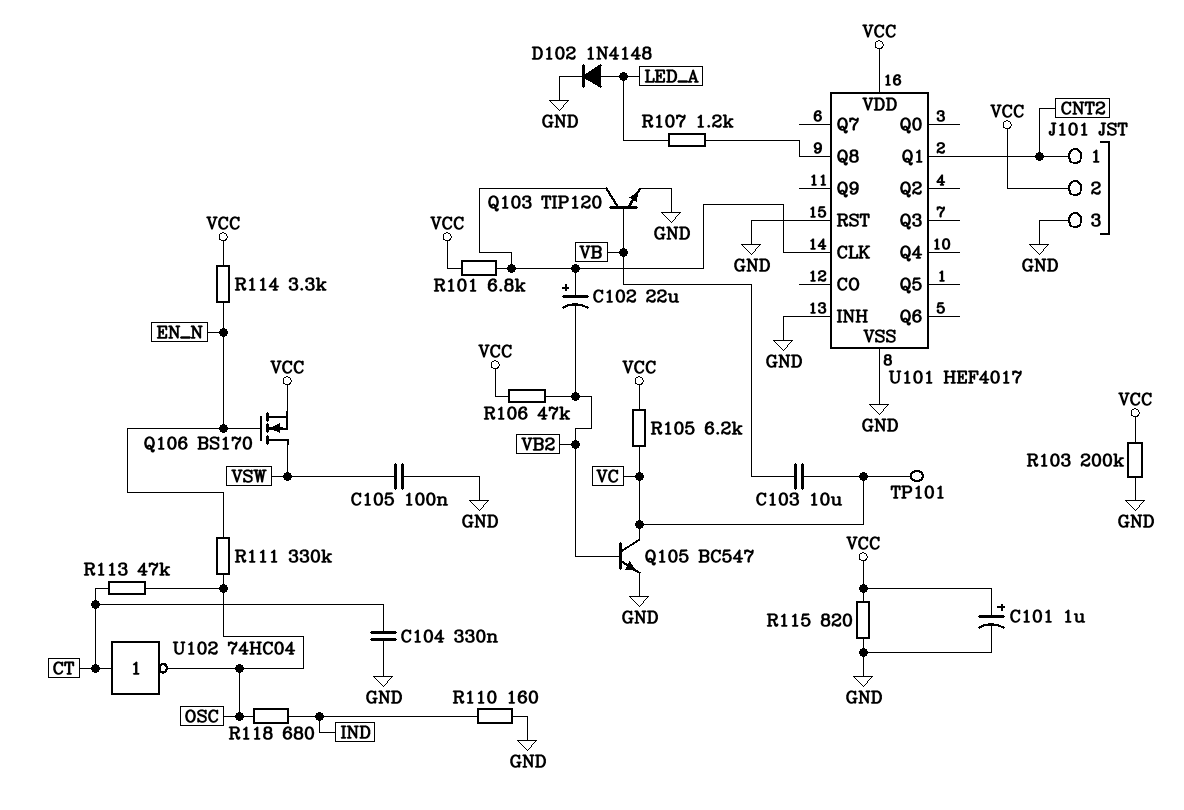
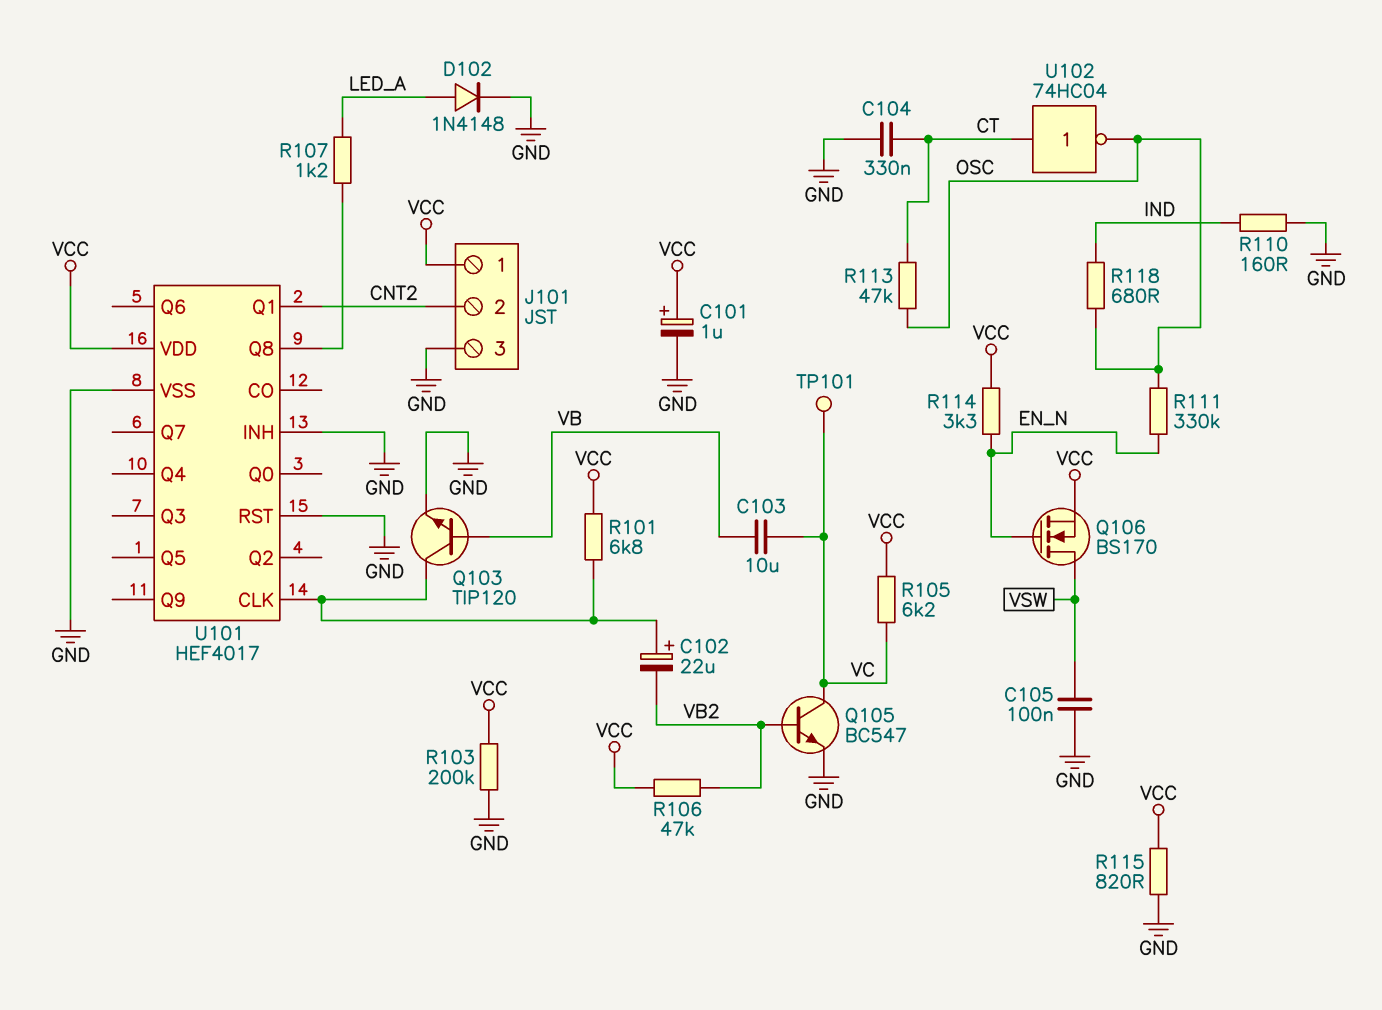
J101 pin 1: CNT2 -> VCC
J101 pin 2: VCC -> CNT2

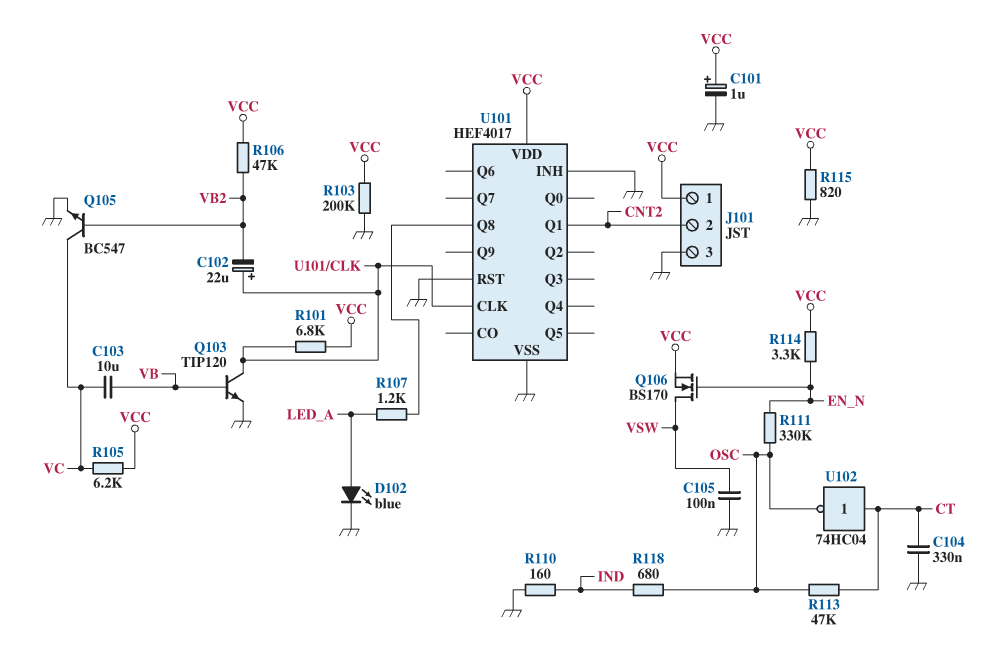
D102: diode 1N4148 (A LED_A, K GND) -> LED blue (A LED_A, K GND)
TP101: test point (VC) -> none

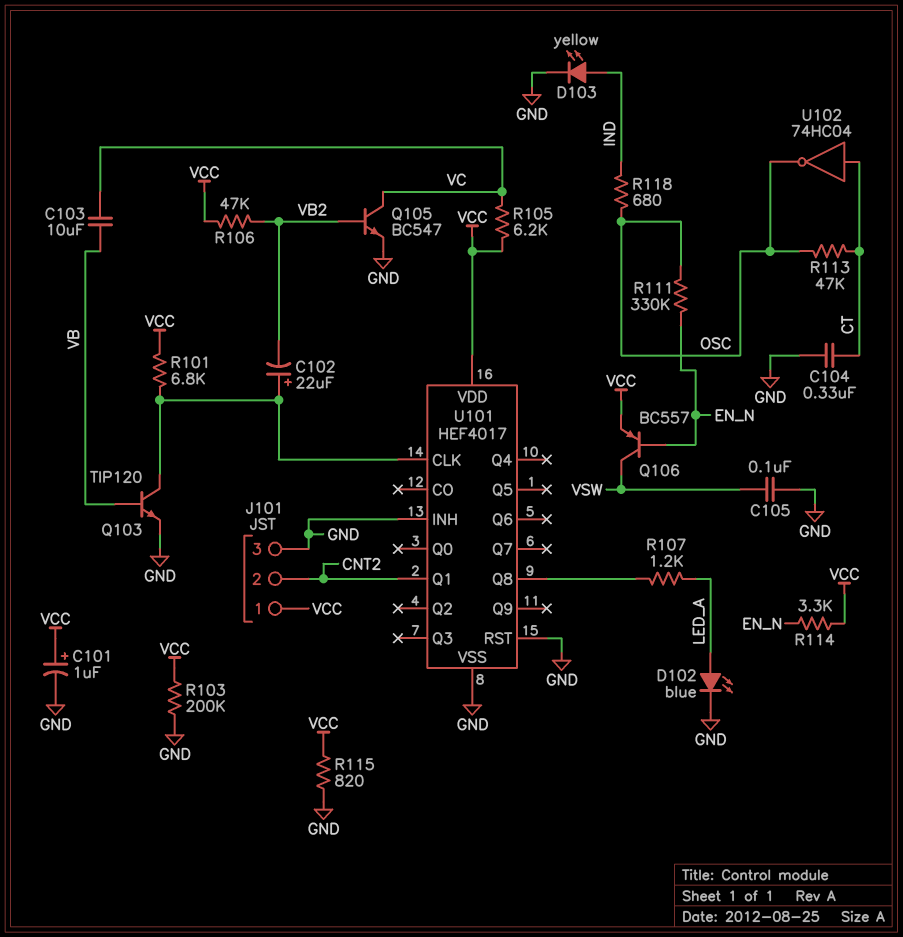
D103: none -> LED yellow (A IND, K GND)
Q106: NMOS BS170 (G EN_N, D VSW, S VCC) -> PNP BC557 (B EN_N, C VSW, E VCC)
R110: 160 (GND, IND) -> none

